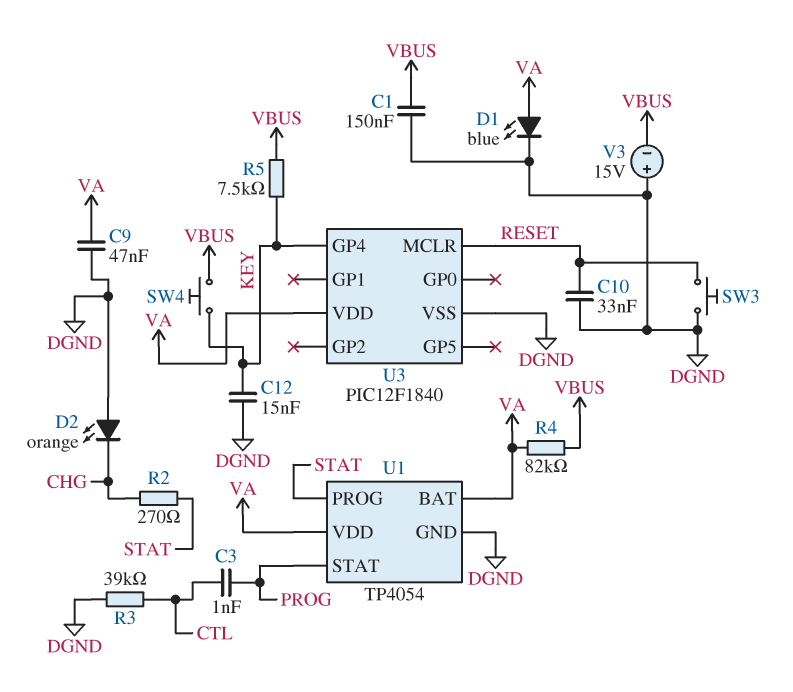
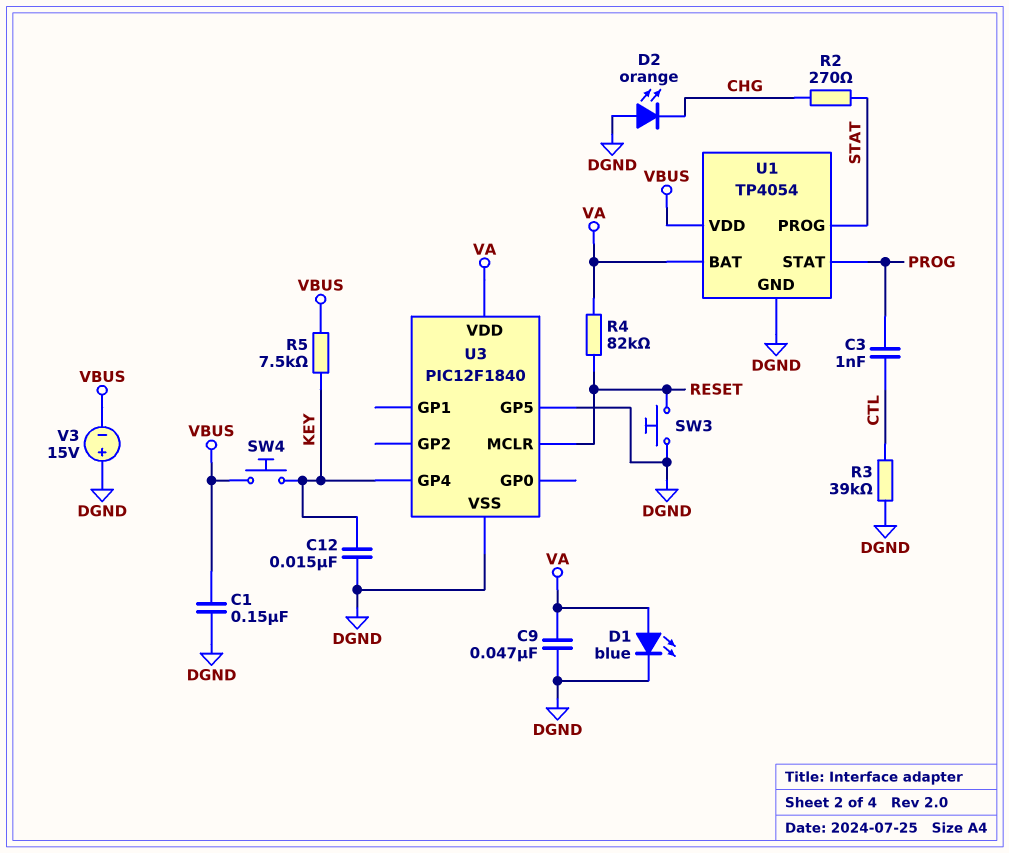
C10: 33nF (DGND, RESET) -> none
R4: 82k (VA, VBUS) -> 82k (RESET, VA)
U1 pin VDD: VA -> VBUS
U3 pin GP5: none -> DGND

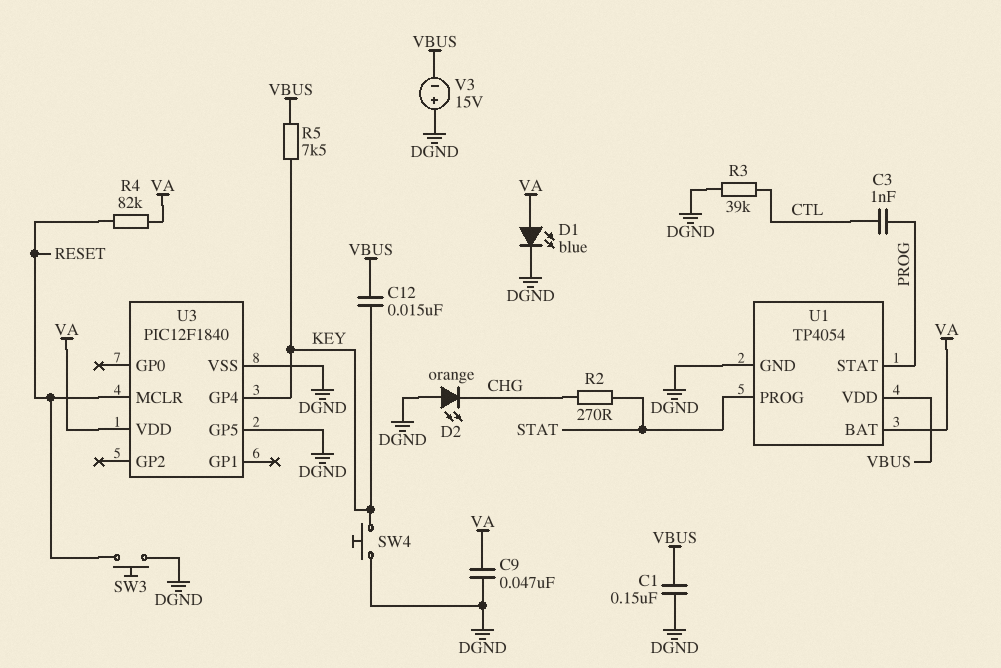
C12: 15nF (DGND, KEY) -> 15nF (KEY, VBUS)
SW4: button (KEY, VBUS) -> button (DGND, KEY)

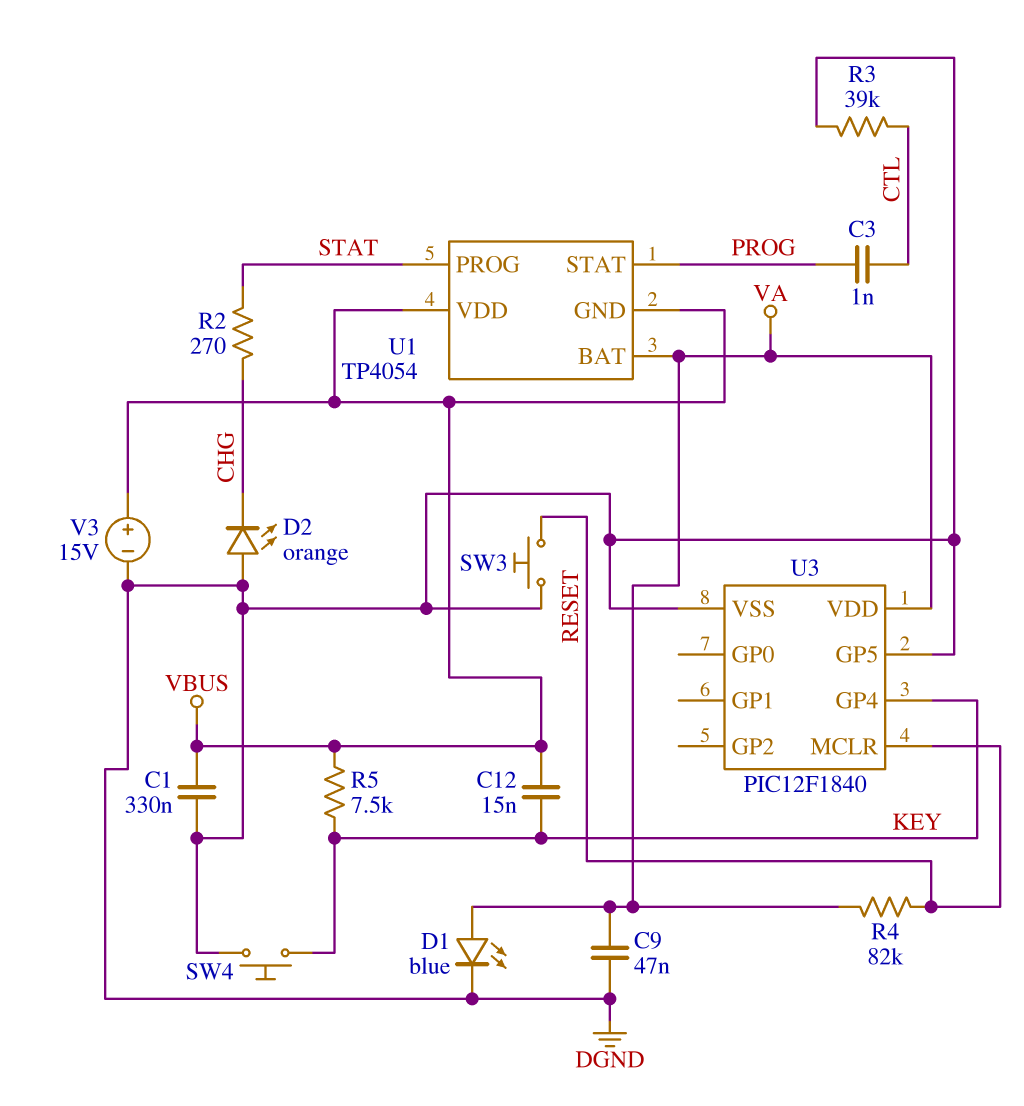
C1: 150nF (DGND, VBUS) -> 330nF (DGND, VBUS)
U1 pin GND: DGND -> VBUS
V3: 15V (plus DGND, minus VBUS) -> 15V (plus VBUS, minus DGND)

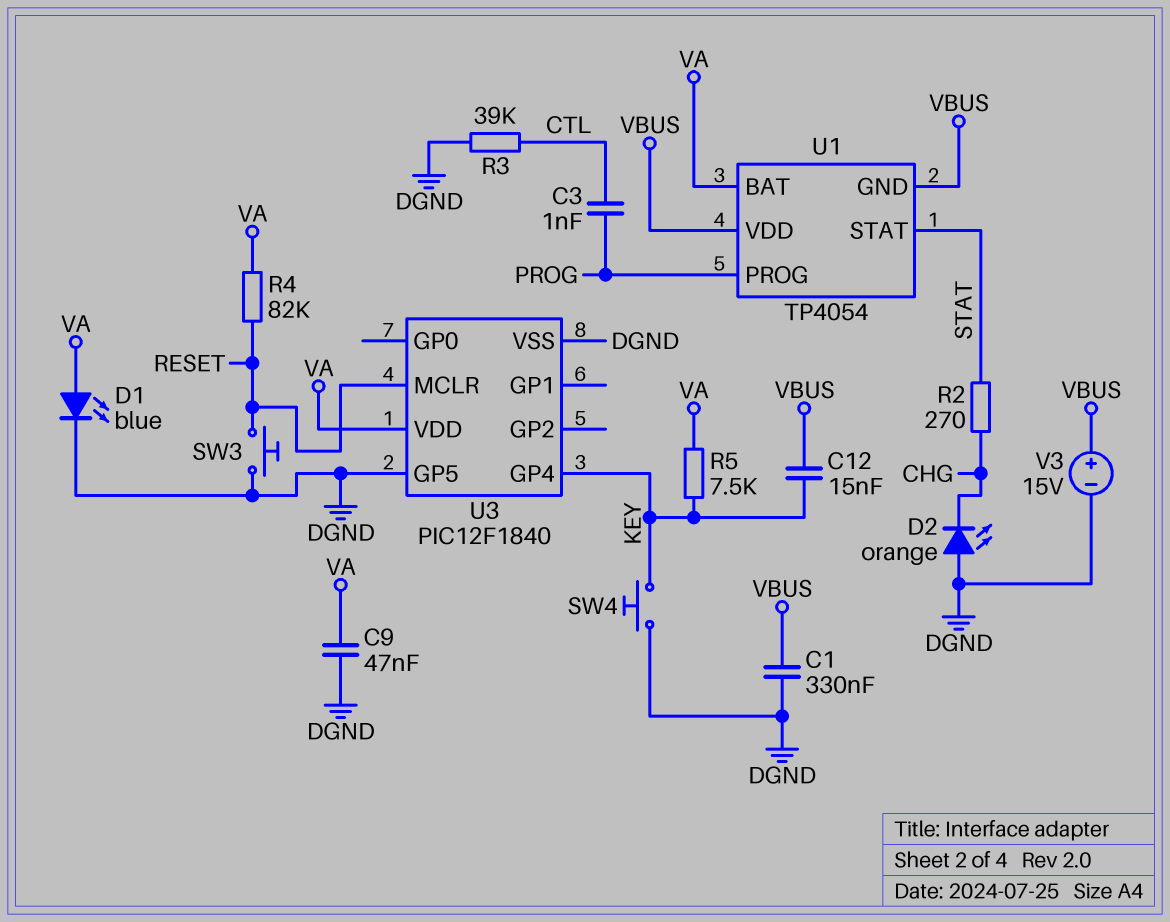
R5: 7.5k (KEY, VBUS) -> 7.5k (KEY, VA)
U1 pin PROG: STAT -> PROG
U1 pin STAT: PROG -> STAT

